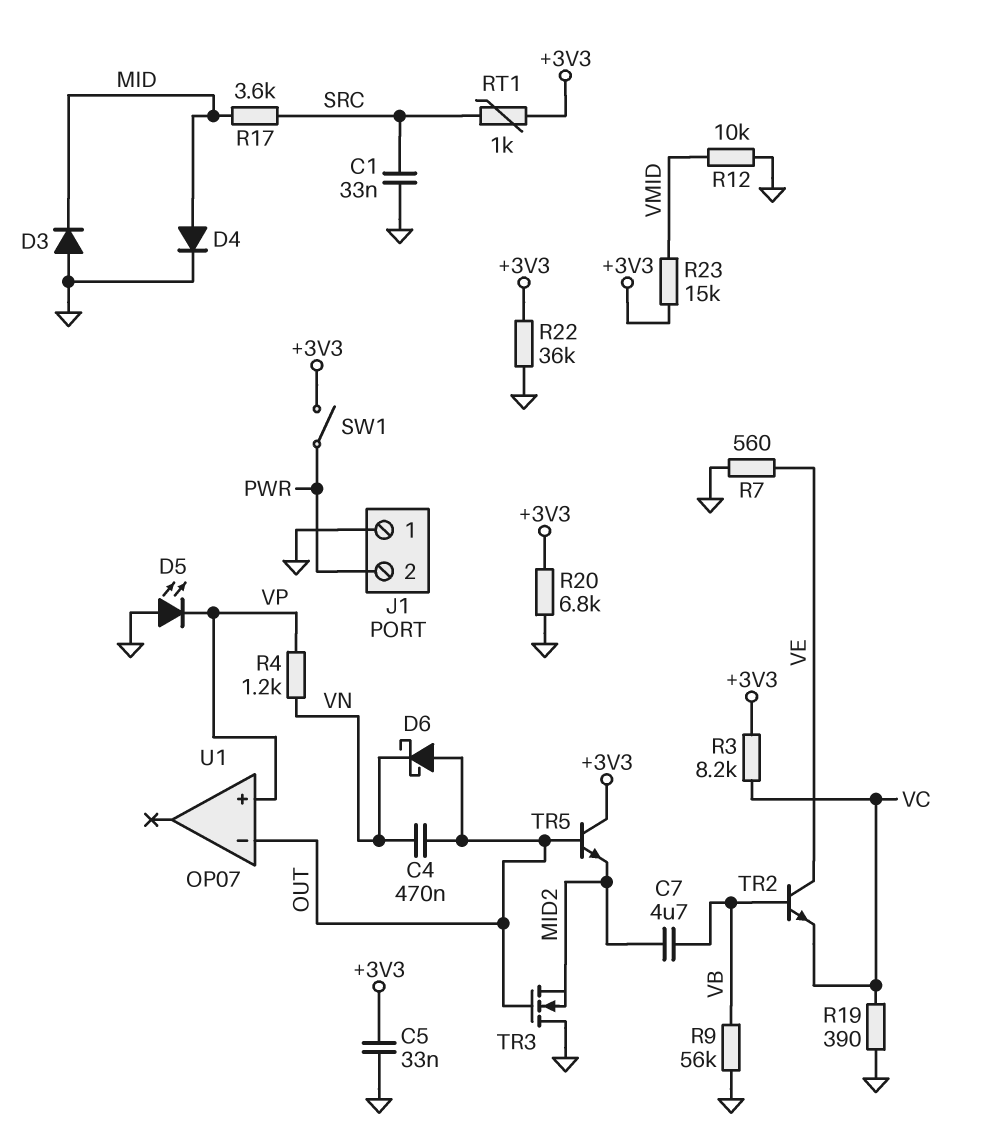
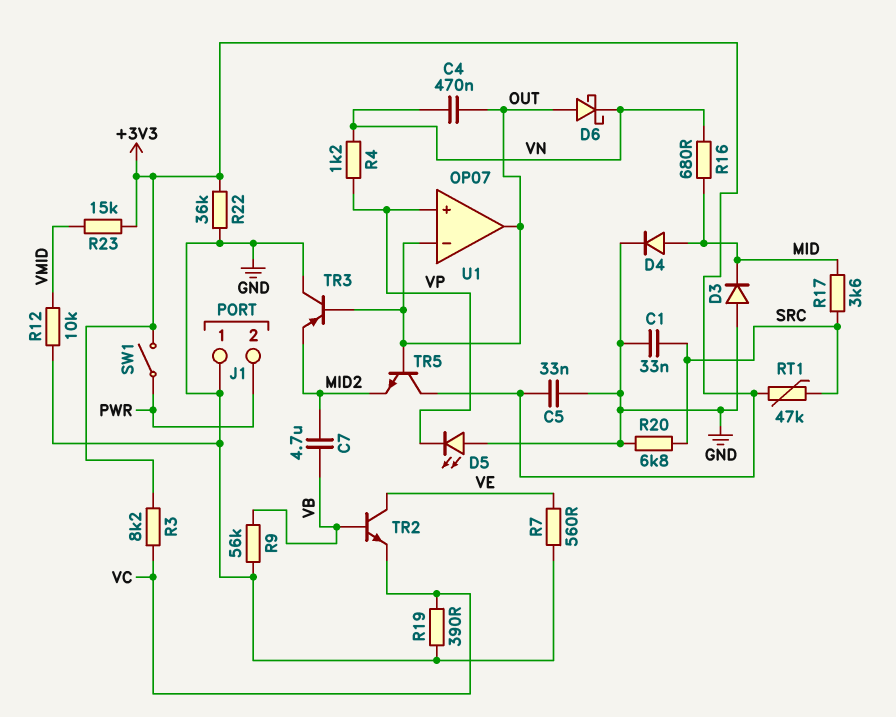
R16: none -> 680 (MID, VN)
R20: 6.8k (+3V3, GND) -> 6.8k (GND, SRC)
RT1: 1k (+3V3, SRC) -> 47k (+3V3, SRC)
TR3: NMOS (G OUT, D GND, S MID2) -> PNP (B OUT, C GND, E MID2)
U1 pin out: none -> OUT

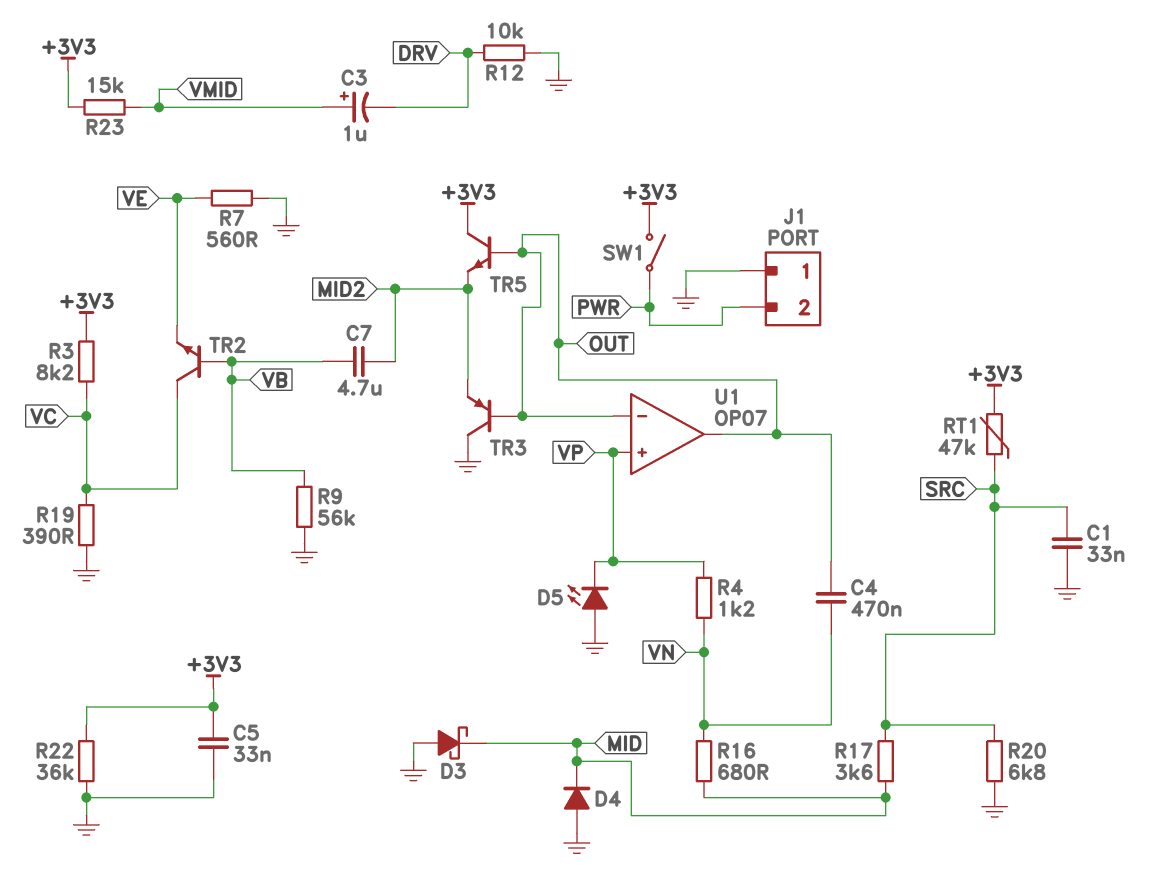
C3: none -> 1uF (plus VMID, minus DRV)
D3: diode (A GND, K MID) -> schottky (A GND, K MID)
D4: diode (A MID, K GND) -> diode (A GND, K MID)
D6: schottky (A OUT, K VN) -> none
R12: 10k (GND, VMID) -> 10k (DRV, GND)
TR2: NPN (B VB, C VE, E VC) -> NPN (B VB, C VC, E VE)

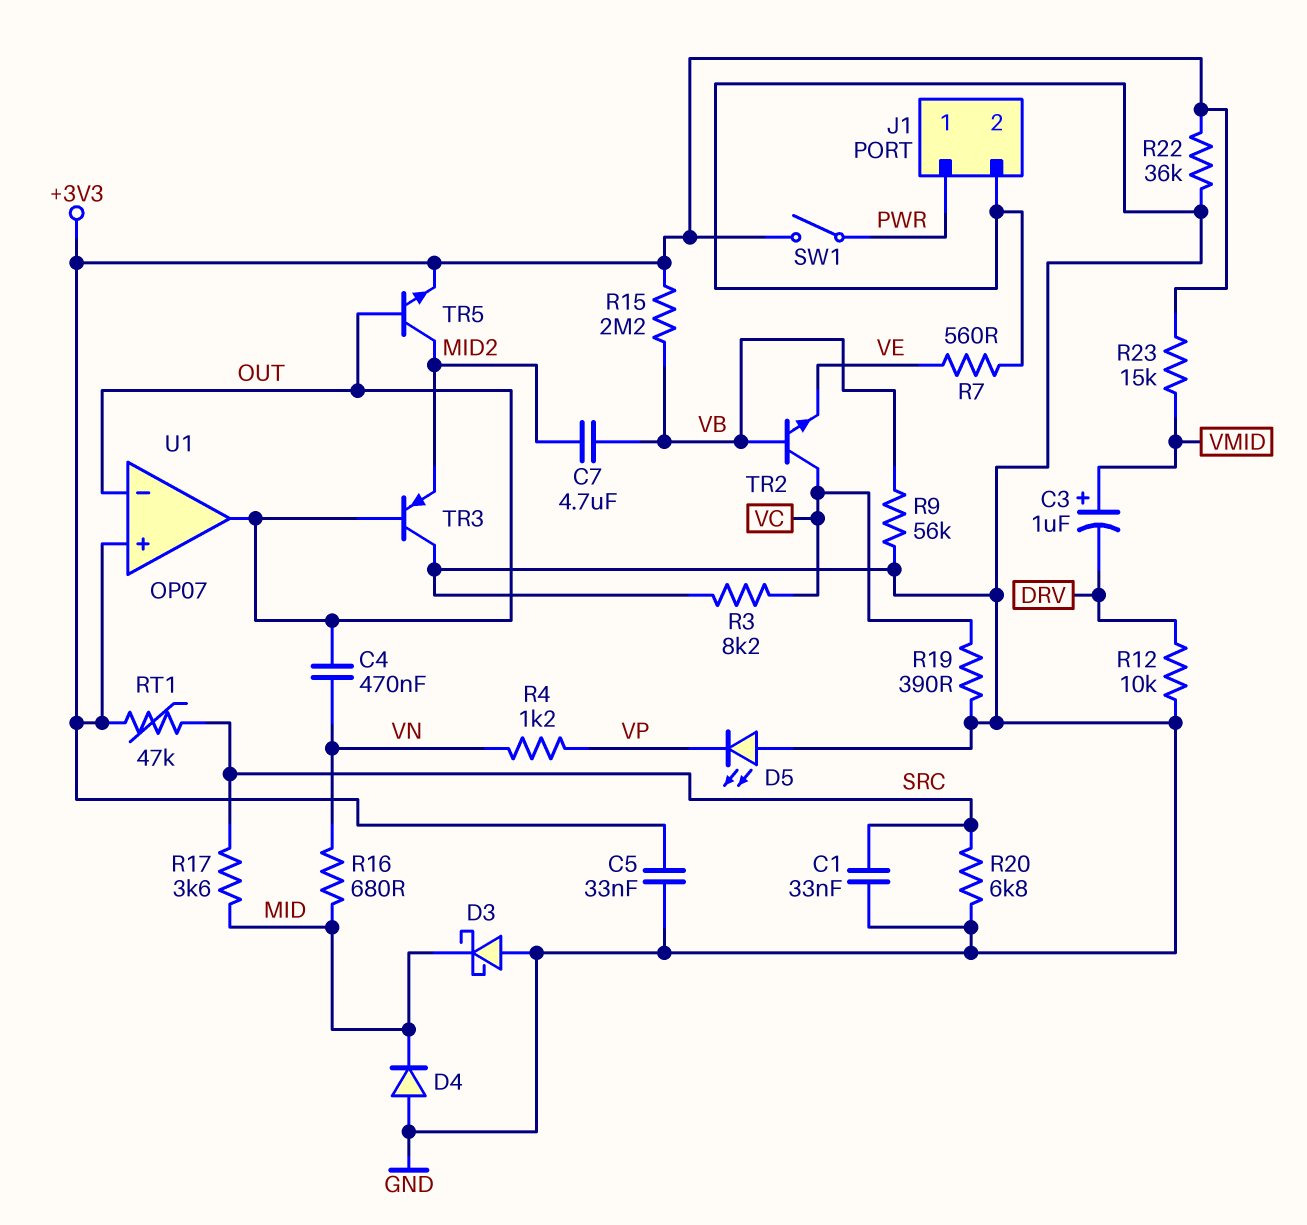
J1 pin 1: GND -> PWR
J1 pin 2: PWR -> GND
R3: 8.2k (+3V3, VC) -> 8.2k (GND, VC)
R15: none -> 2.2M (+3V3, VB)
TR5: NPN (B OUT, C +3V3, E MID2) -> NPN (B OUT, C MID2, E +3V3)
U1 pin in+: VP -> +3V3

